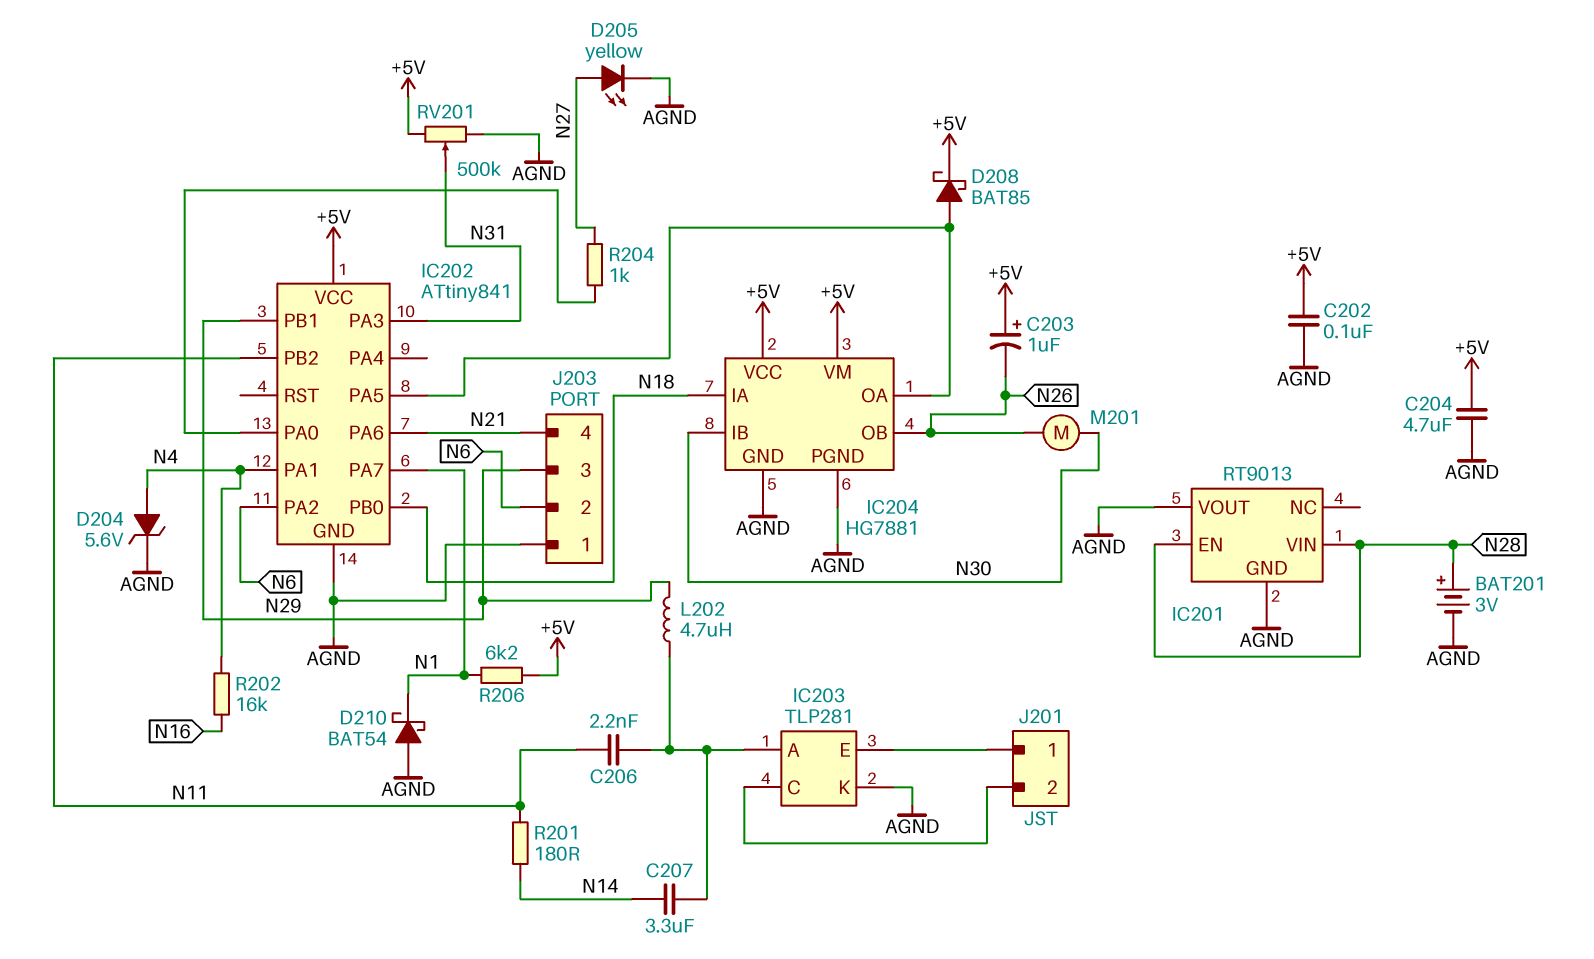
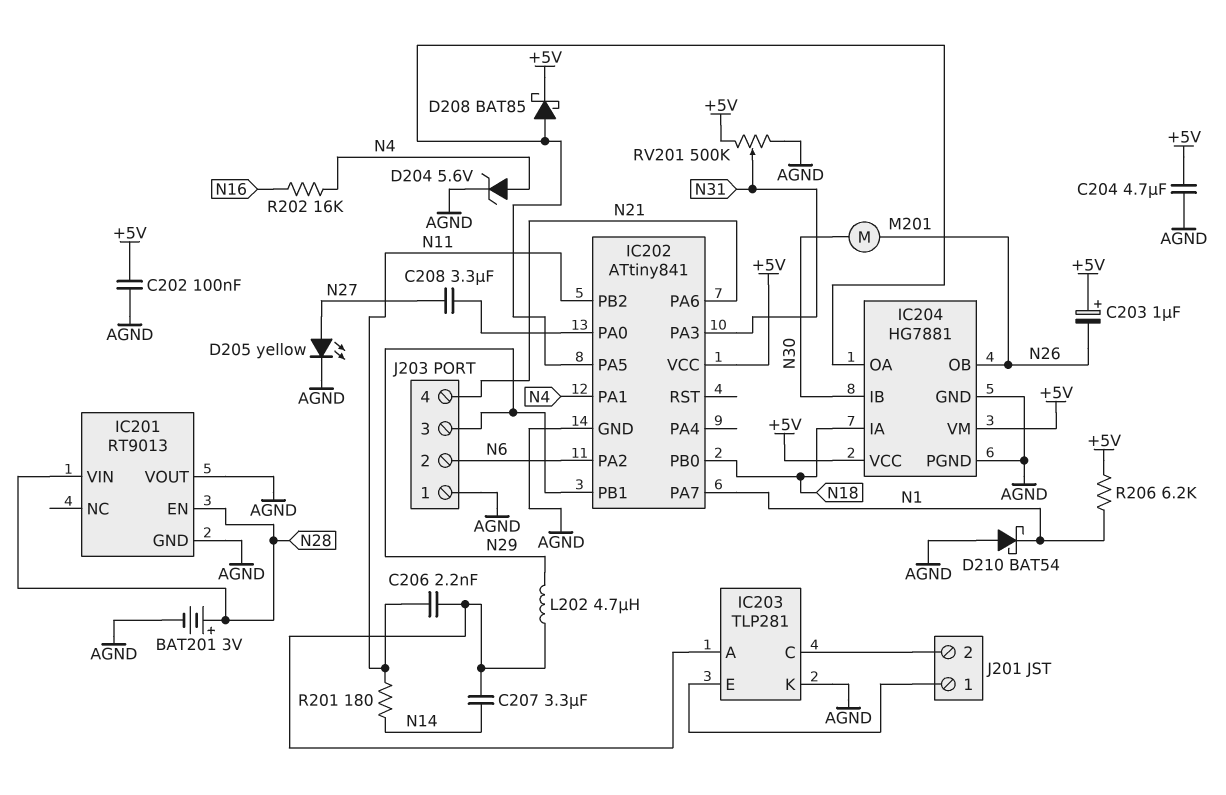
C208: none -> 3.3uF (IC202/PA0, N27)
R204: 1k (IC202/PA0, N27) -> none

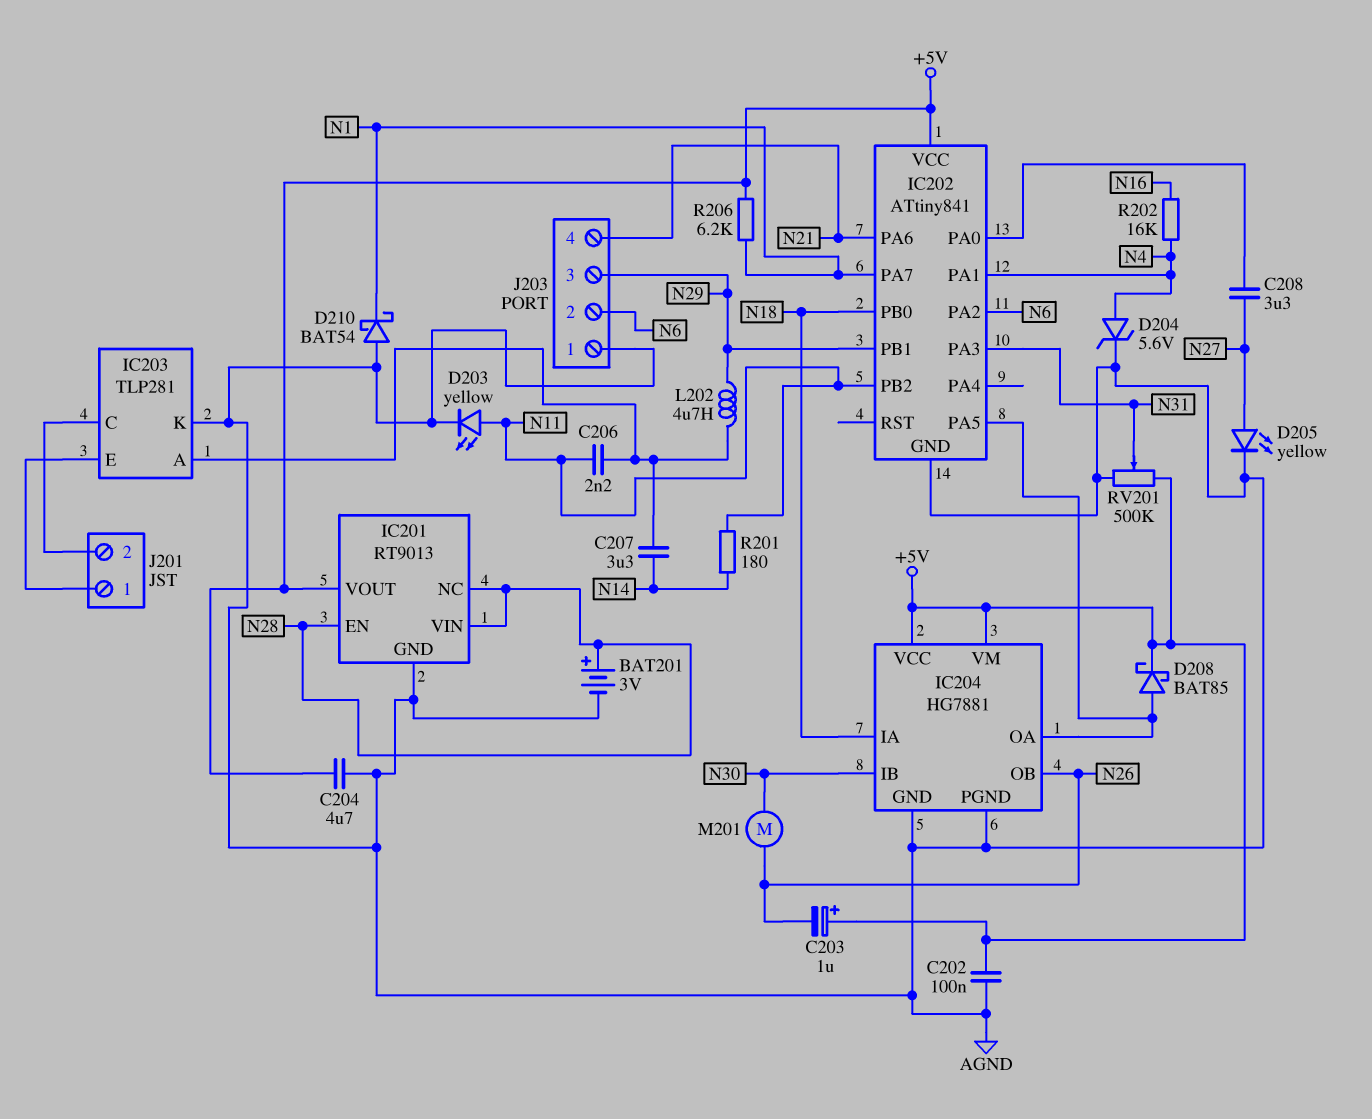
D203: none -> LED yellow (A N11, K AGND)
IC201 pin NC: none -> N28
IC201 pin VOUT: AGND -> +5V

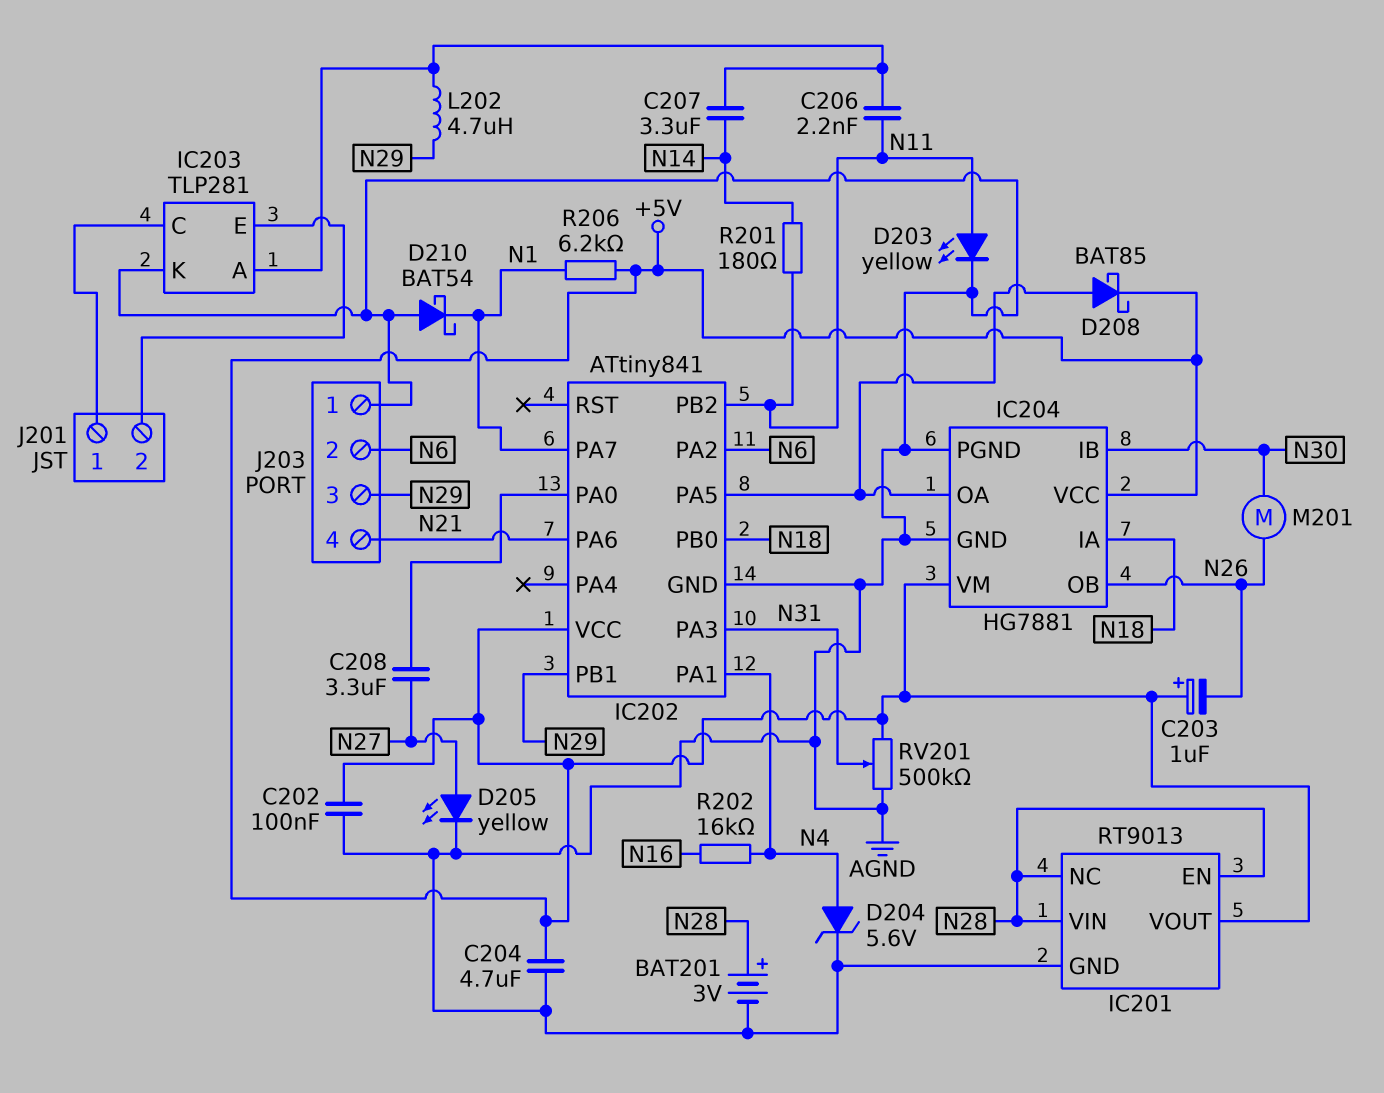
J201 pin 1: IC203/E -> IC203/C
J201 pin 2: IC203/C -> IC203/E

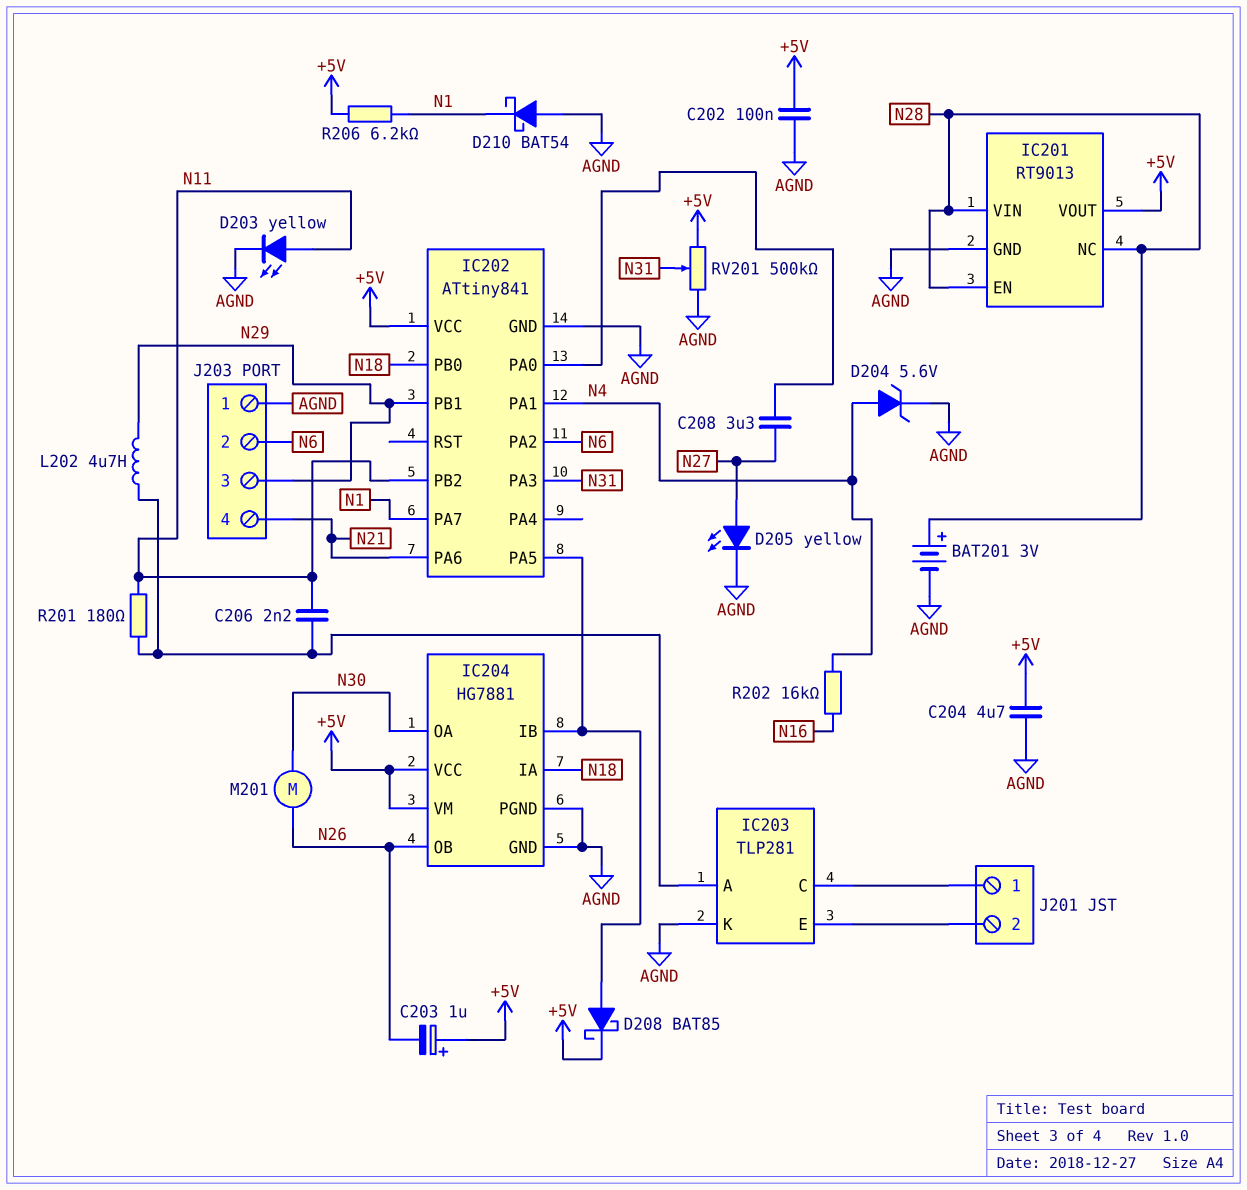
C207: 3.3uF (IC203/A, N14) -> none
IC204 pin IB: N30 -> IC202/PA5
IC204 pin OA: IC202/PA5 -> N30
R201: 180 (N11, N14) -> 180 (IC203/A, N11)

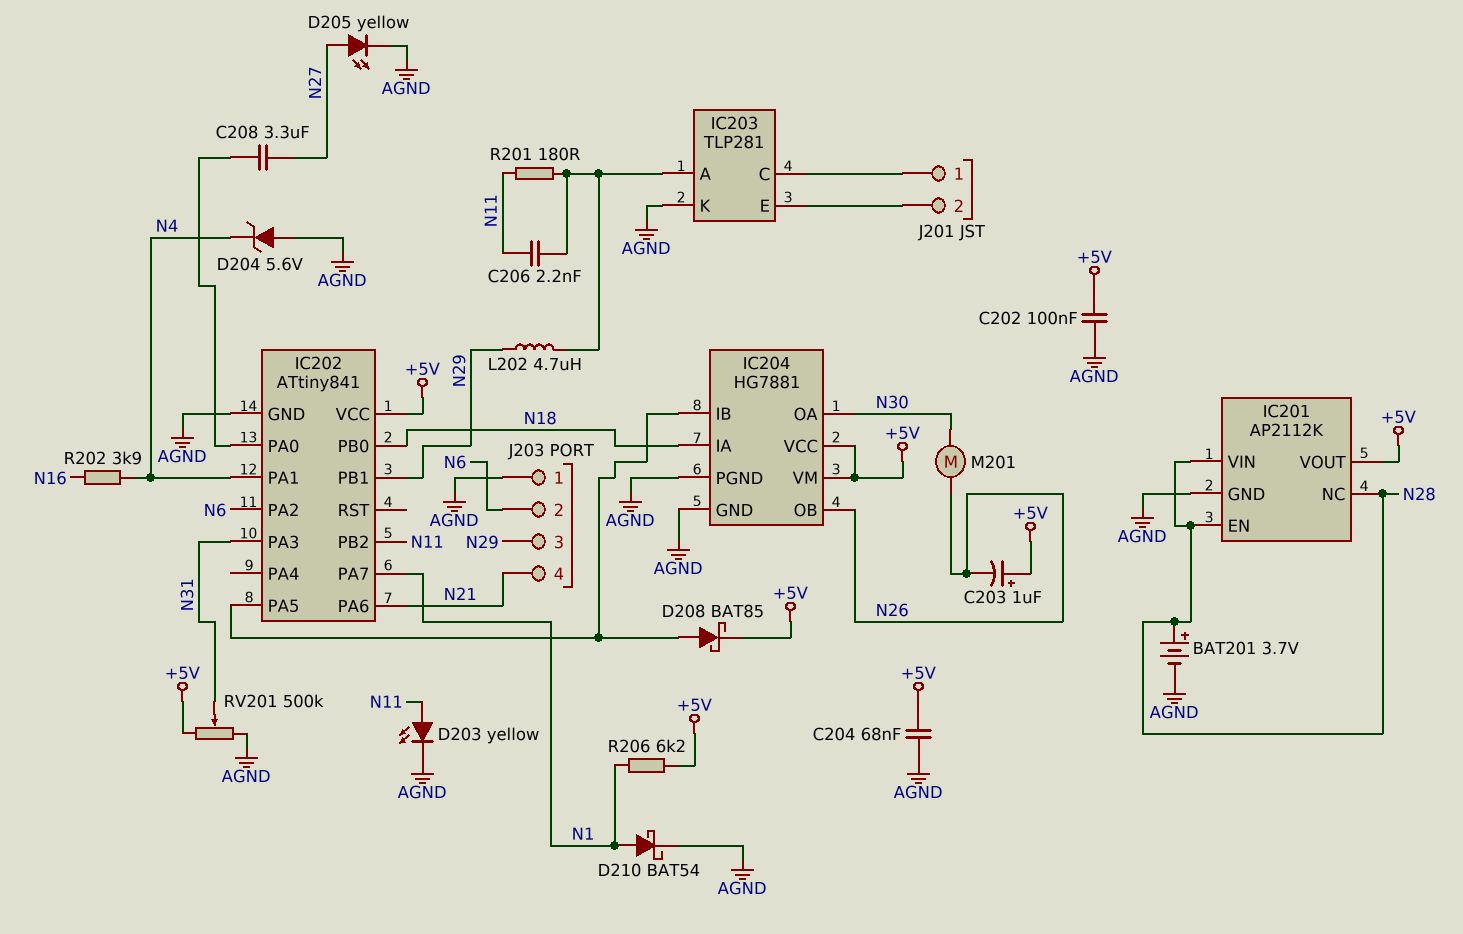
BAT201: 3V (plus N28, minus AGND) -> 3.7V (plus N28, minus AGND)
C204: 4.7uF (+5V, AGND) -> 68nF (+5V, AGND)
D204: zener 5.6V (A N4, K AGND) -> zener 5.6V (A AGND, K N4)
D210: schottky BAT54 (A AGND, K N1) -> schottky BAT54 (A N1, K AGND)
IC201: RT9013 -> AP2112K
R202: 16k (N4, N16) -> 3.9k (N4, N16)

